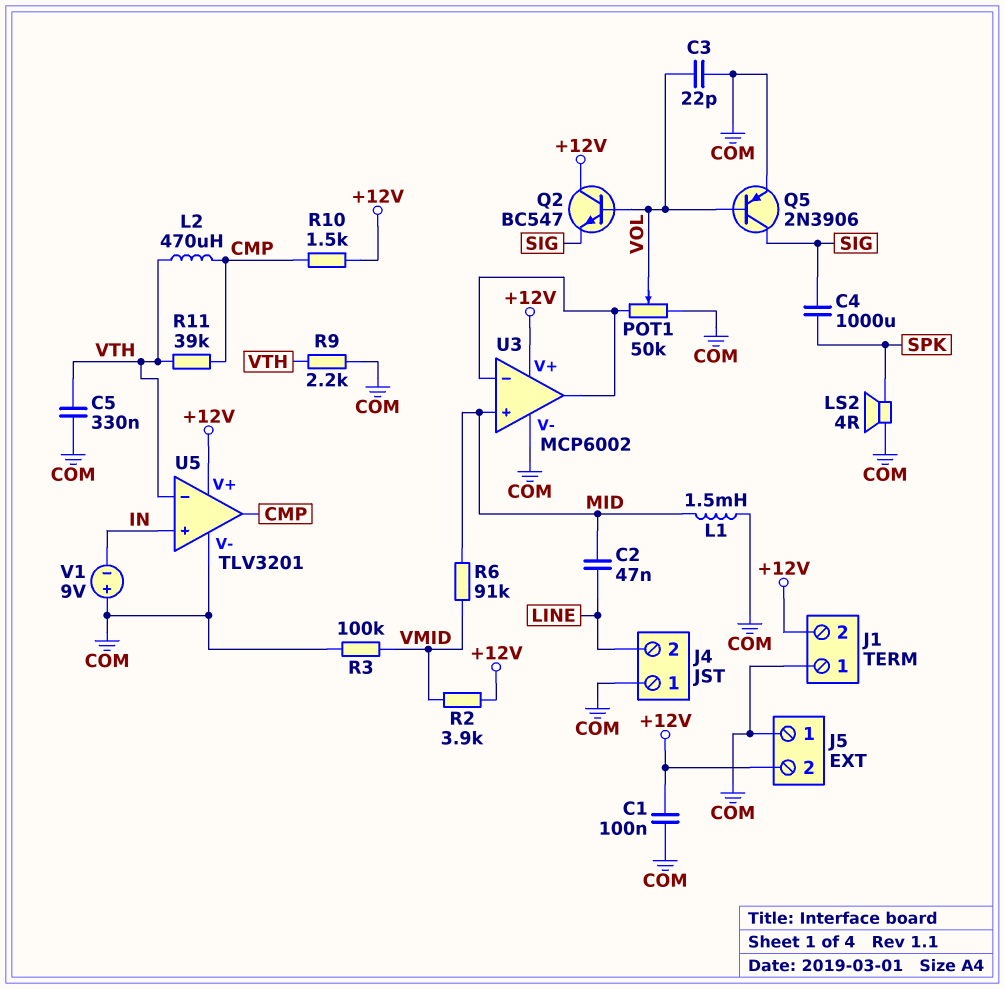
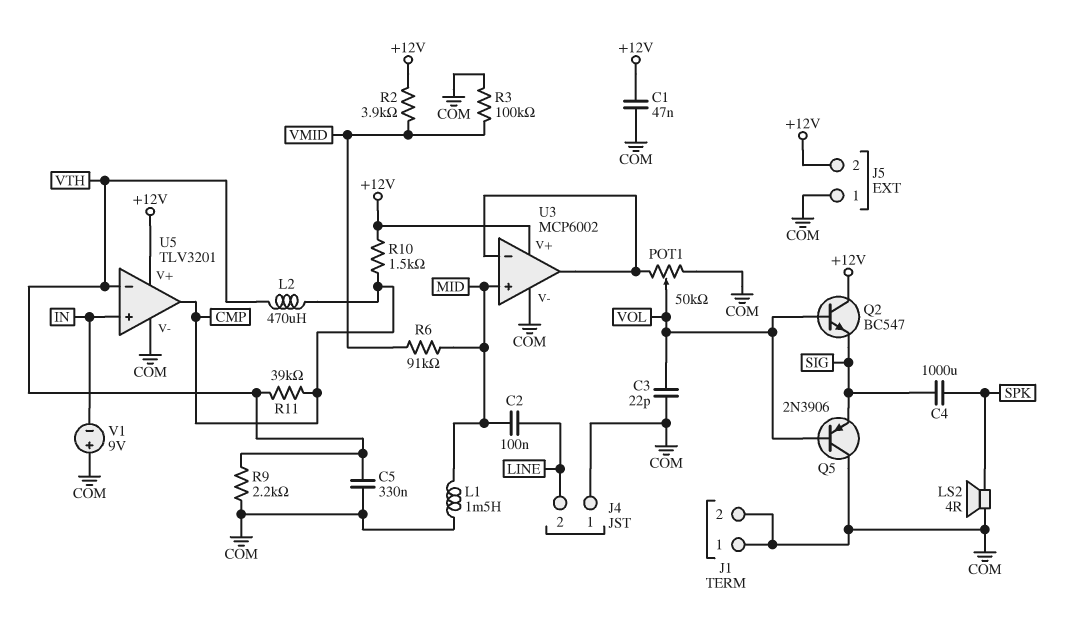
C1: 100nF (+12V, COM) -> 47nF (+12V, COM)
C2: 47nF (LINE, MID) -> 100nF (LINE, MID)
J1 pin 2: +12V -> COM
Q5: PNP 2N3906 (B VOL, C SIG, E COM) -> PNP 2N3906 (B VOL, C COM, E SIG)

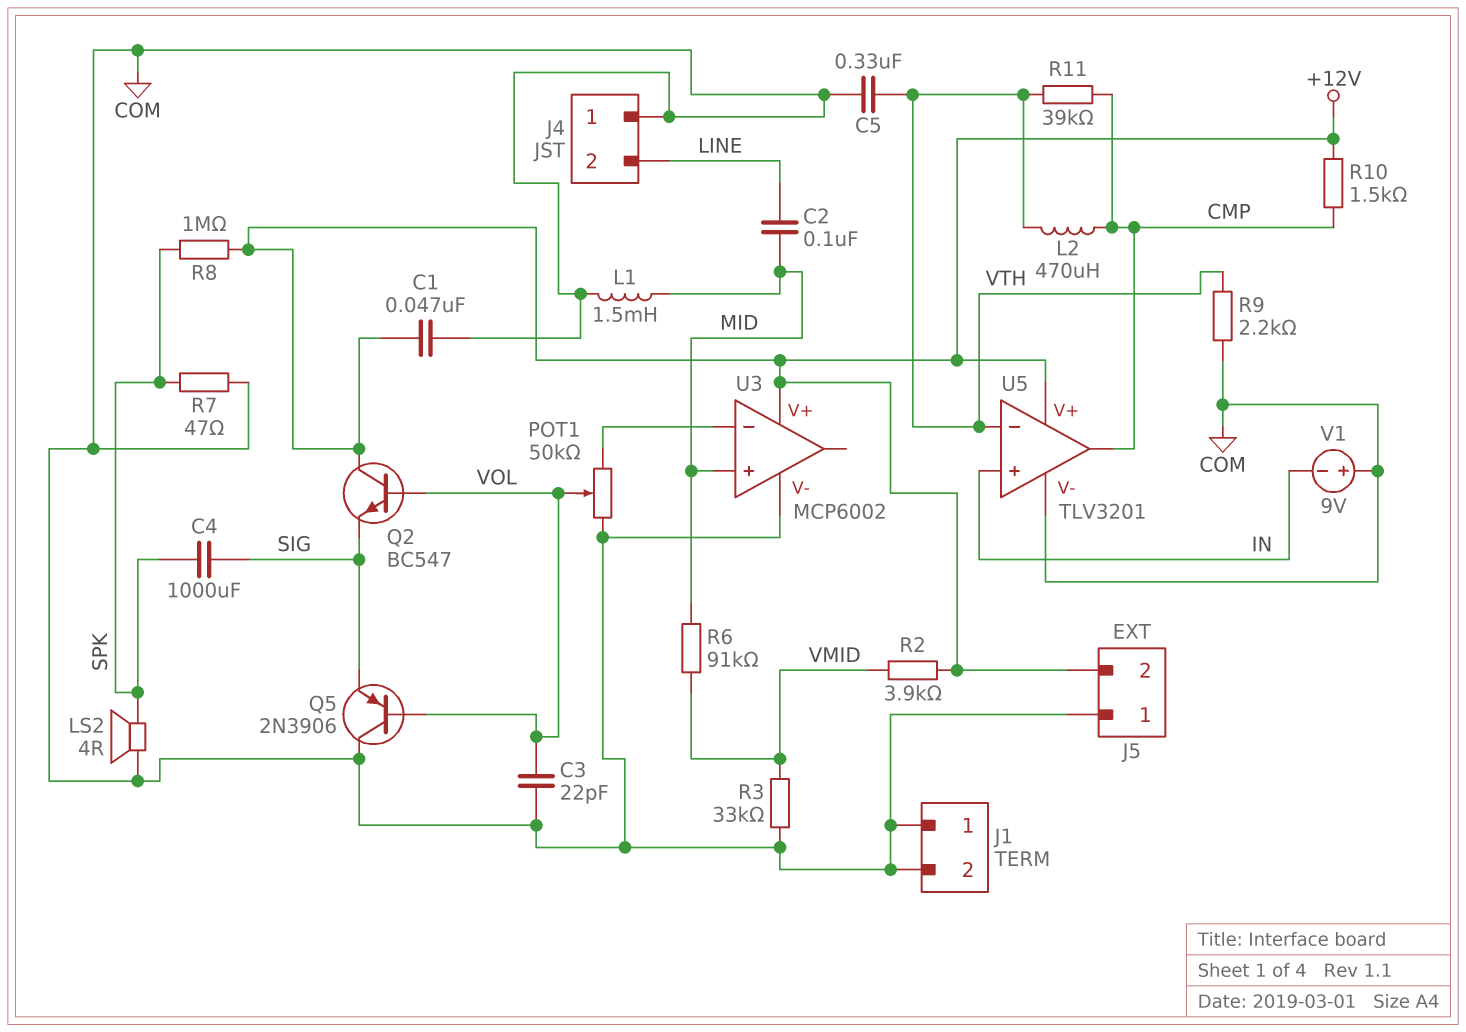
R3: 100k (COM, VMID) -> 33k (COM, VMID)
R7: none -> 47 (COM, SPK)
R8: none -> 1M (+12V, SPK)
U3 pin out: U3/in- -> none

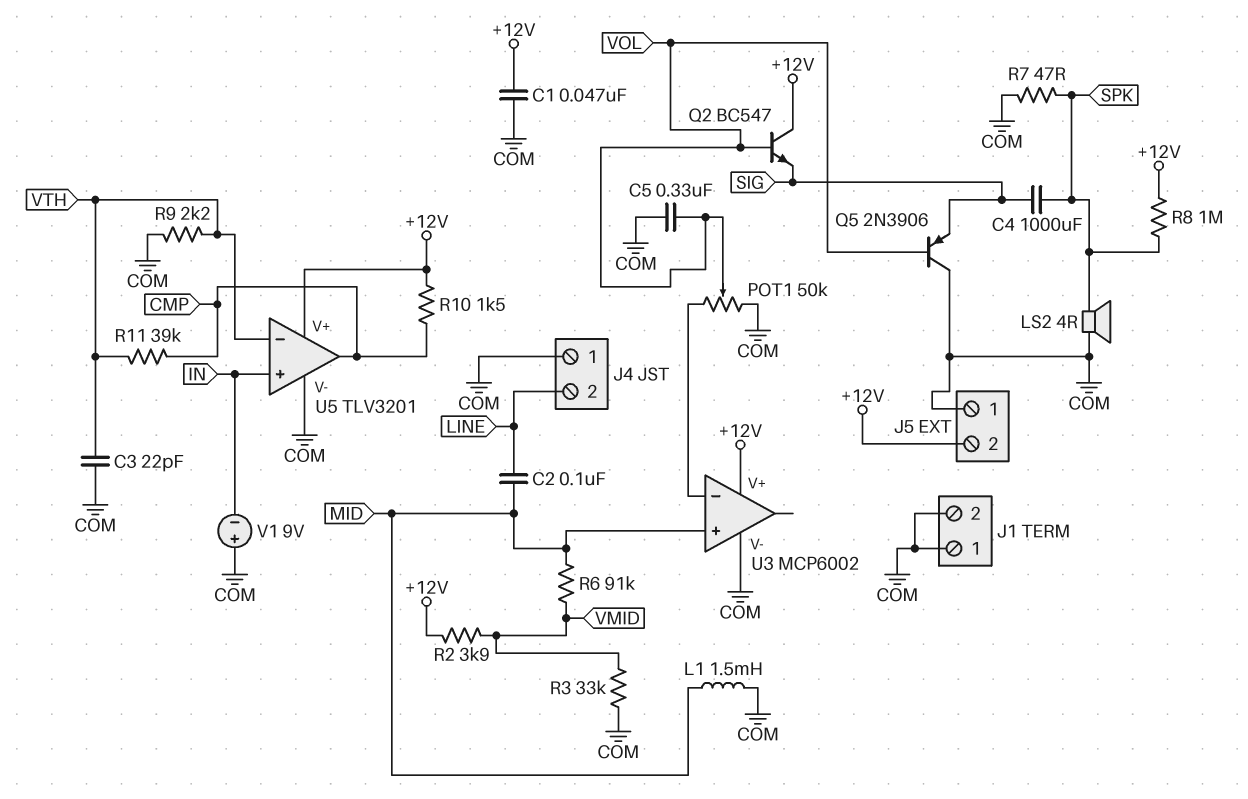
C3: 22pF (COM, VOL) -> 22pF (COM, VTH)
C5: 330nF (COM, VTH) -> 330nF (COM, VOL)
L2: 470uH (CMP, VTH) -> none

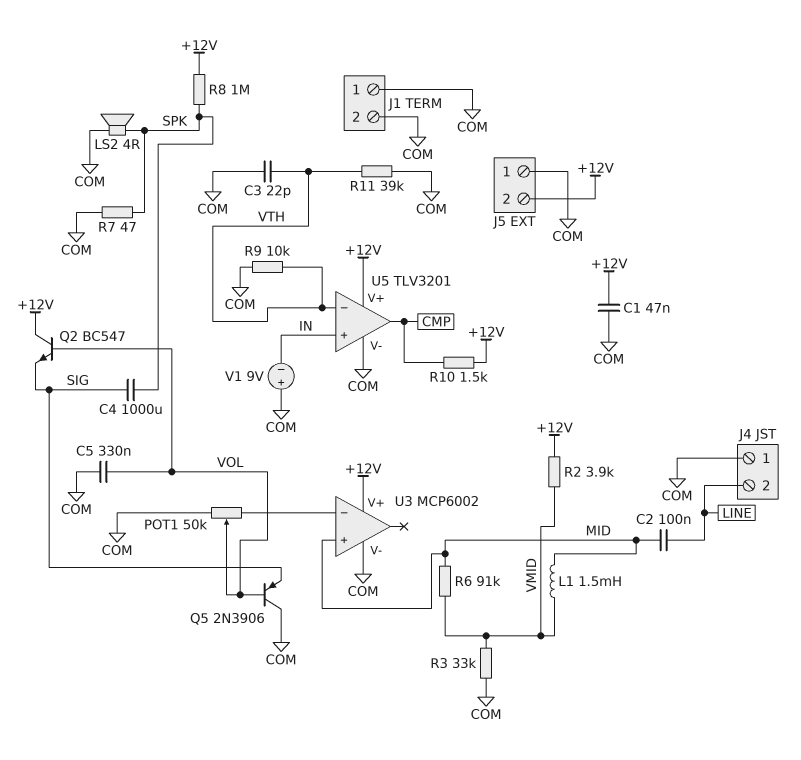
L1: 1.5mH (COM, MID) -> 1.5mH (MID, VMID)
R9: 2.2k (COM, VTH) -> 10k (COM, VTH)
R11: 39k (CMP, VTH) -> 39k (COM, VTH)

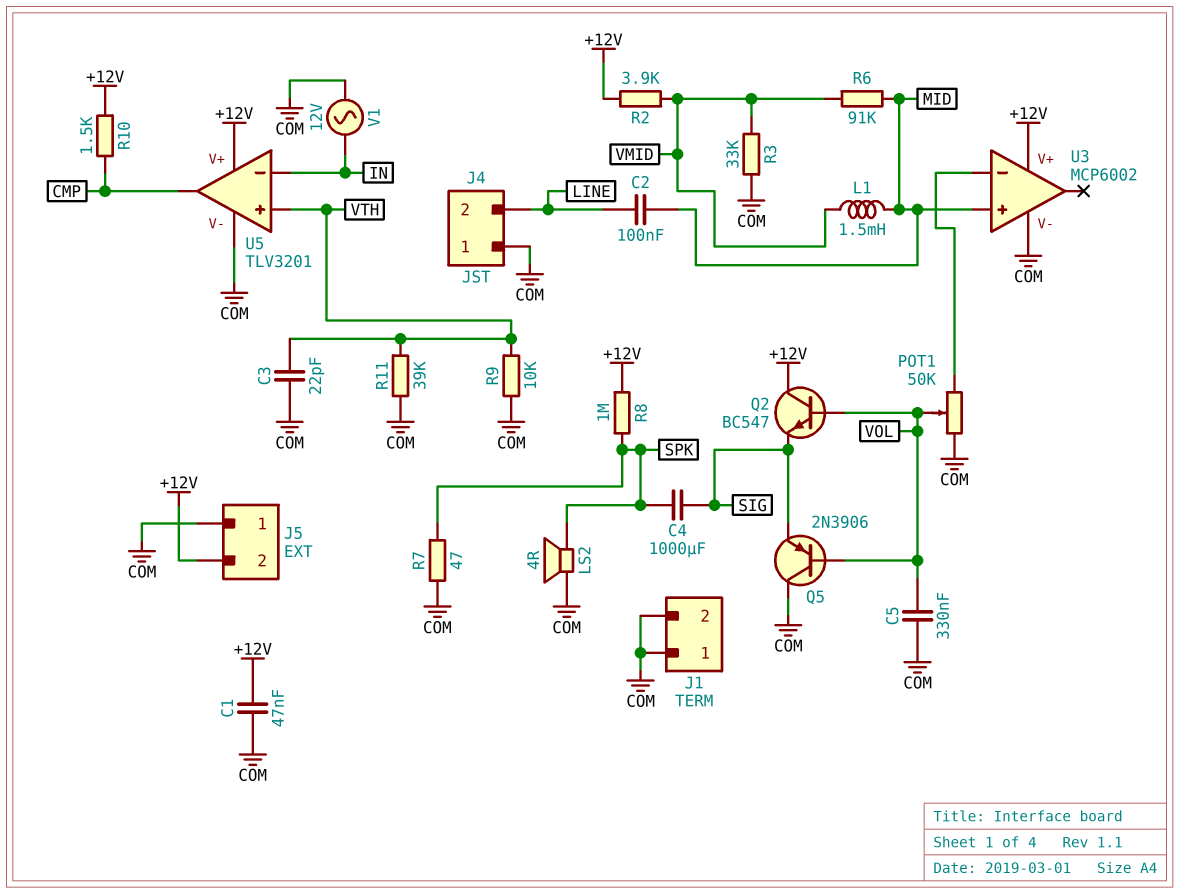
U5 pin in+: IN -> VTH
U5 pin in-: VTH -> IN
V1: 9V (plus COM, minus IN) -> AC 12V (COM, IN)

